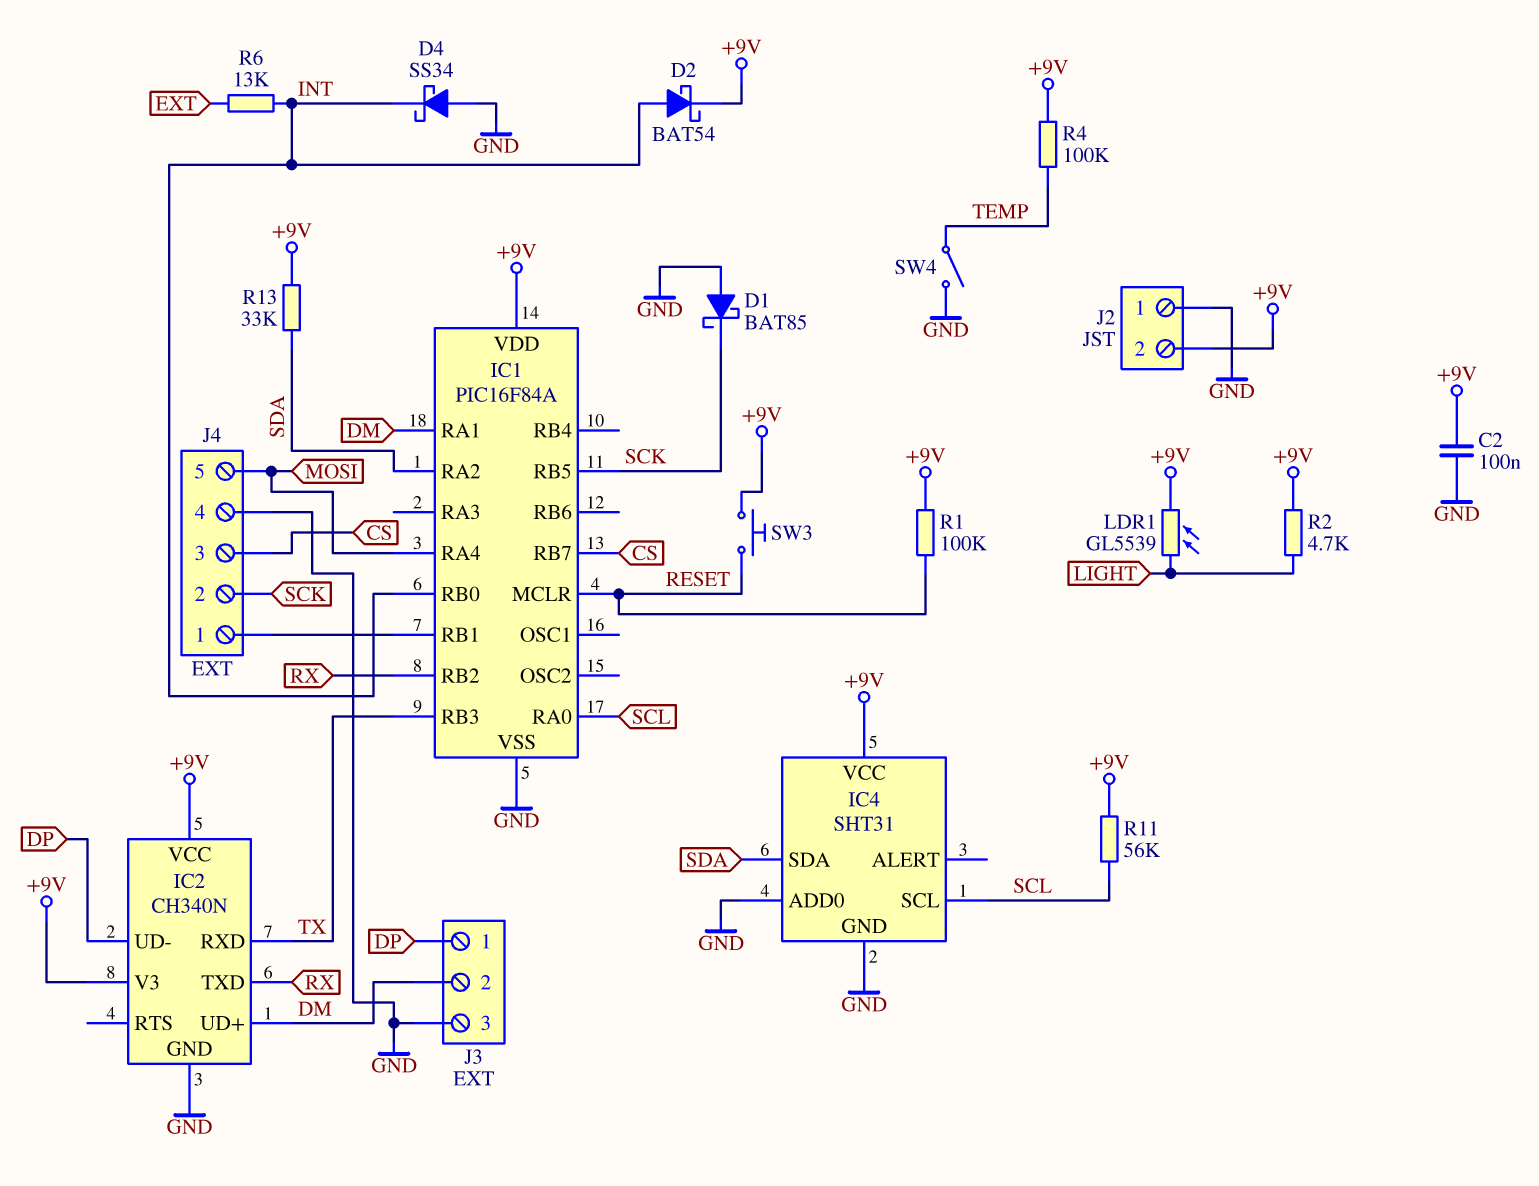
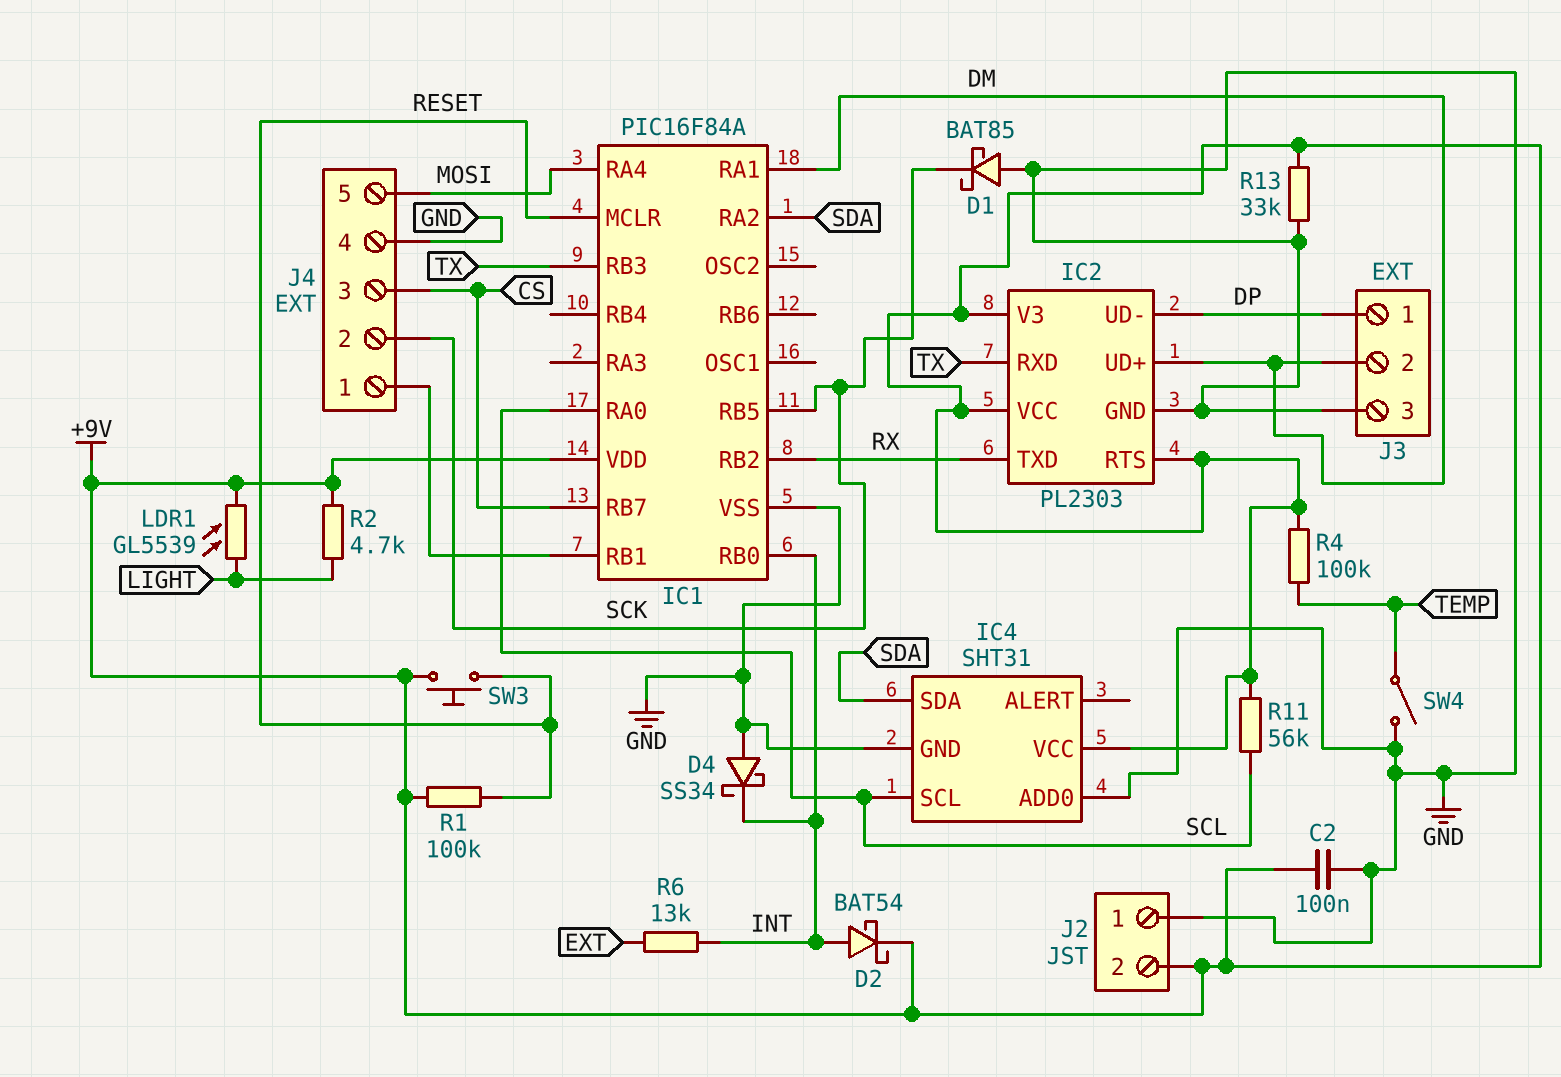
IC2: CH340N -> PL2303
IC2 pin RTS: none -> +9V
R13: 33k (+9V, SDA) -> 33k (+9V, GND)

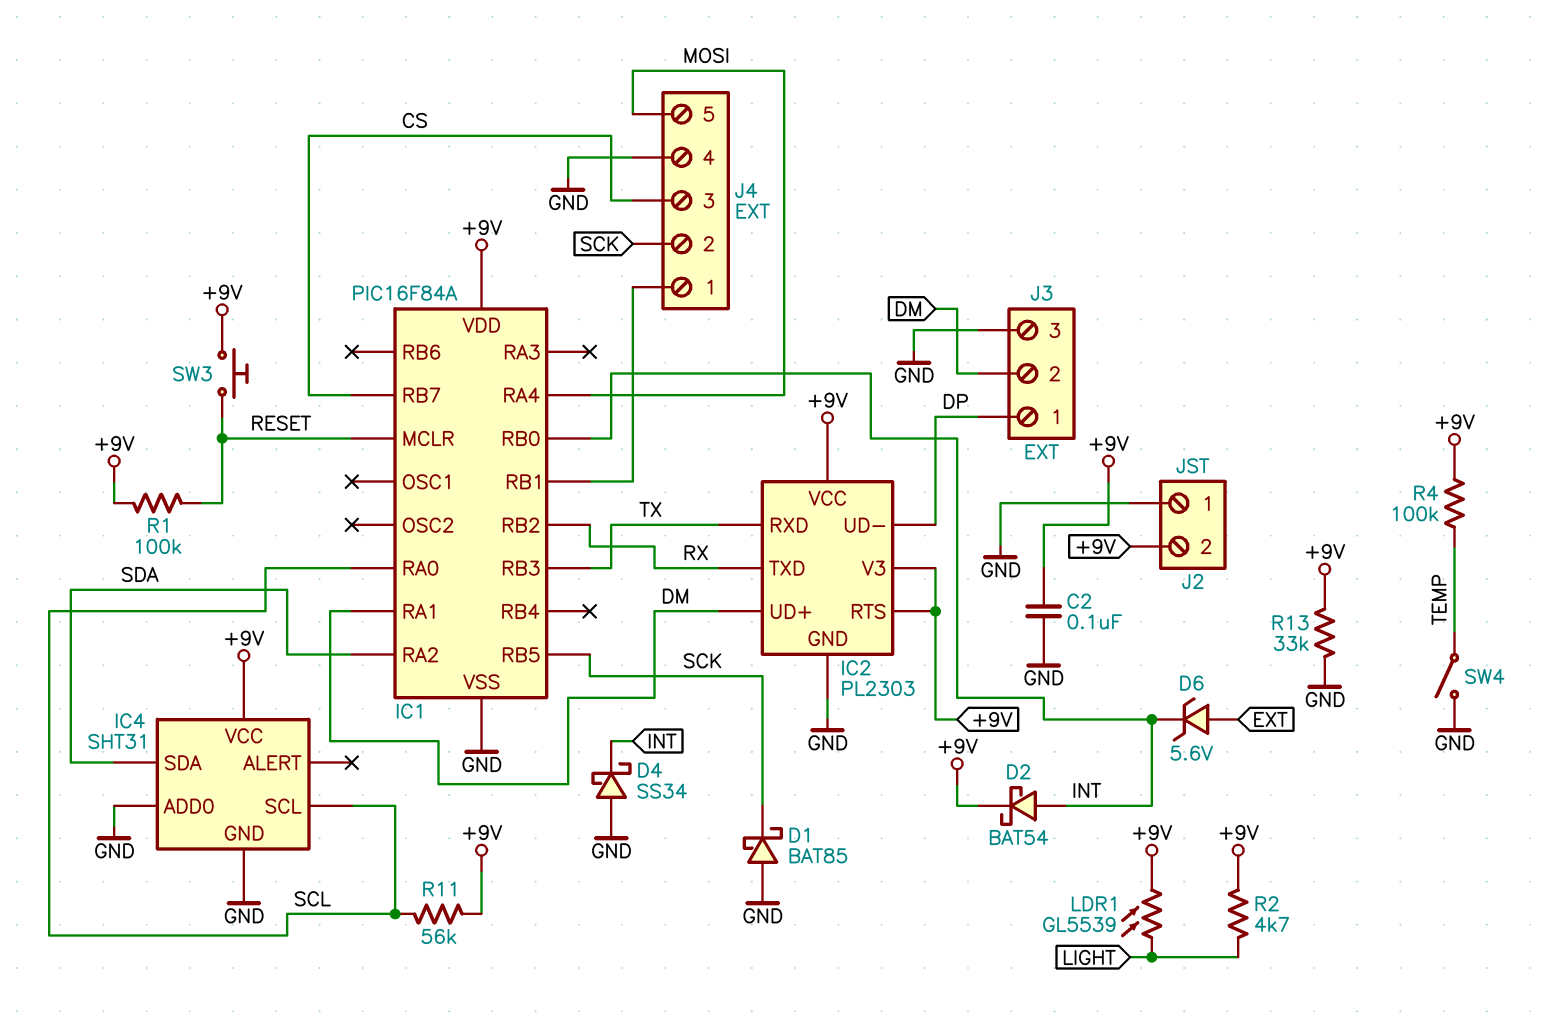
D6: none -> zener 5.6V (A EXT, K INT)
R6: 13k (EXT, INT) -> none

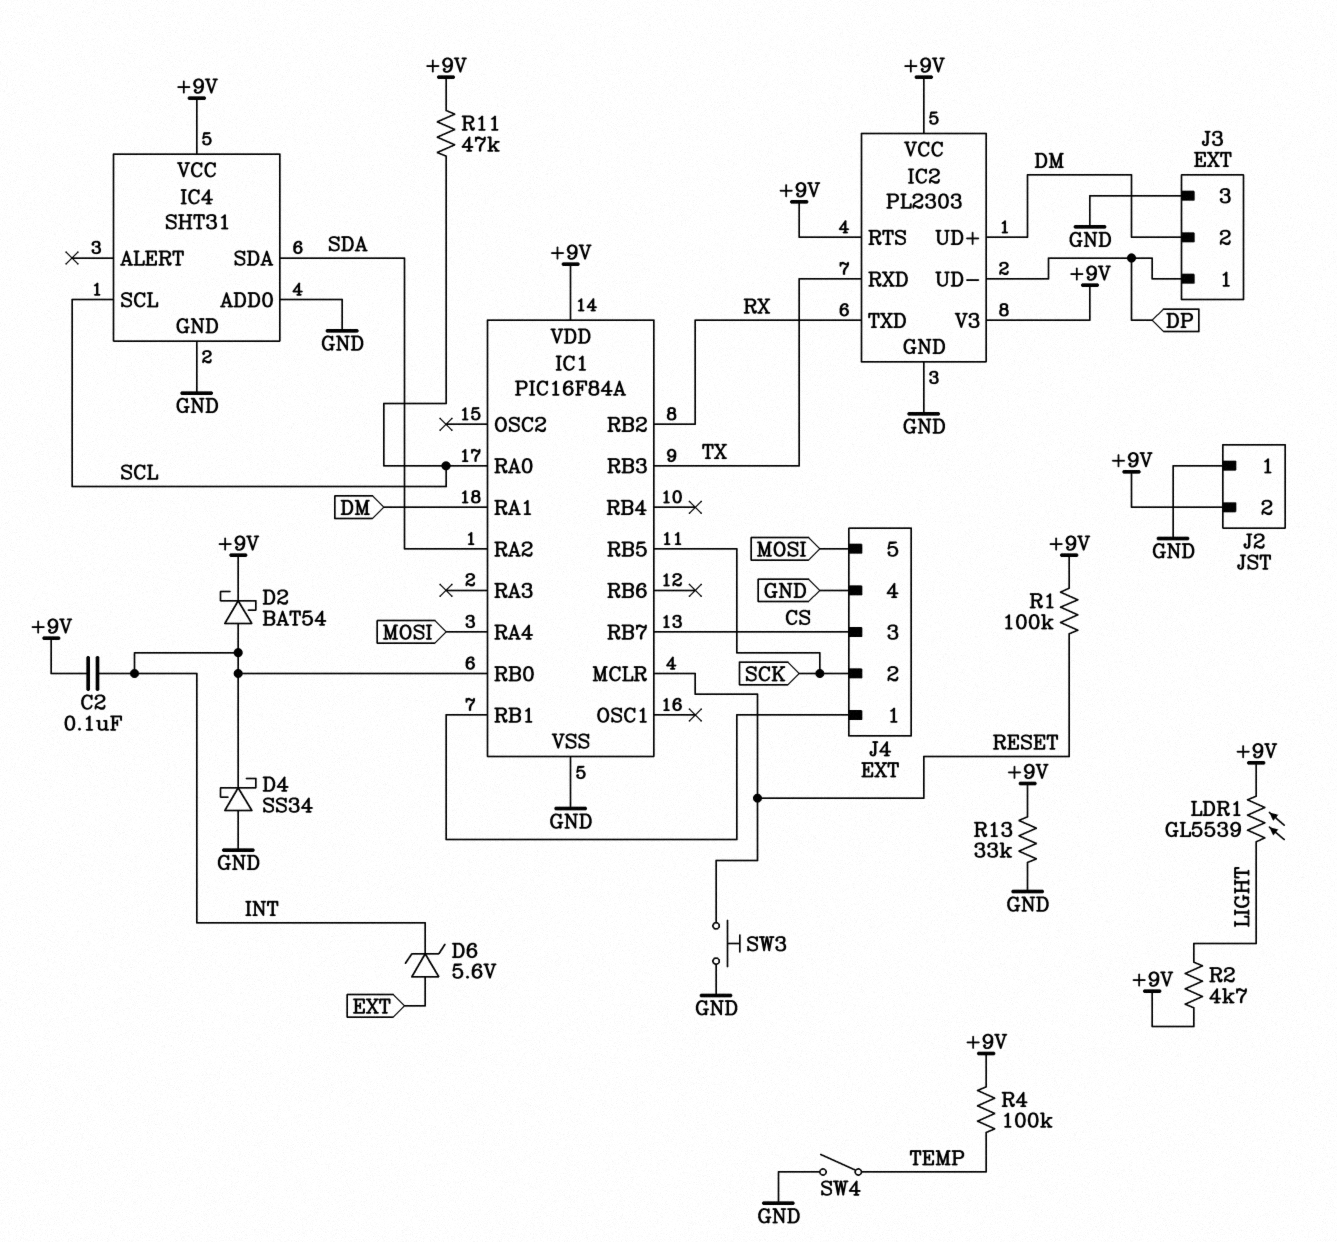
C2: 100nF (+9V, GND) -> 100nF (+9V, INT)
D1: schottky BAT85 (A GND, K SCK) -> none
R11: 56k (+9V, SCL) -> 47k (+9V, SCL)
SW3: button (+9V, RESET) -> button (GND, RESET)

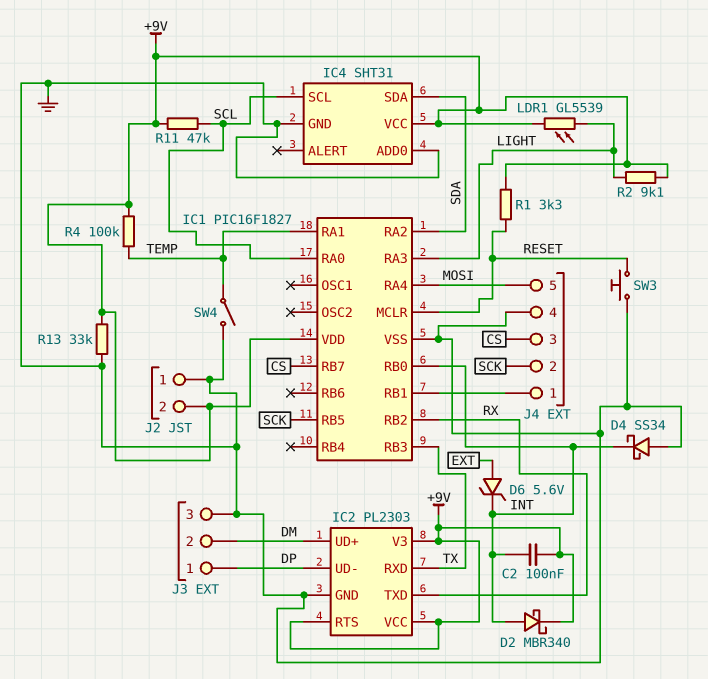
D2: schottky BAT54 (A INT, K +9V) -> schottky MBR340 (A INT, K +9V)
IC1: PIC16F84A -> PIC16F1827
IC1 pin RA1: DM -> TEMP
IC1 pin RA3: none -> LIGHT
R1: 100k (+9V, RESET) -> 3.3k (+9V, RESET)
R2: 4.7k (+9V, LIGHT) -> 9.1k (+9V, LIGHT)

